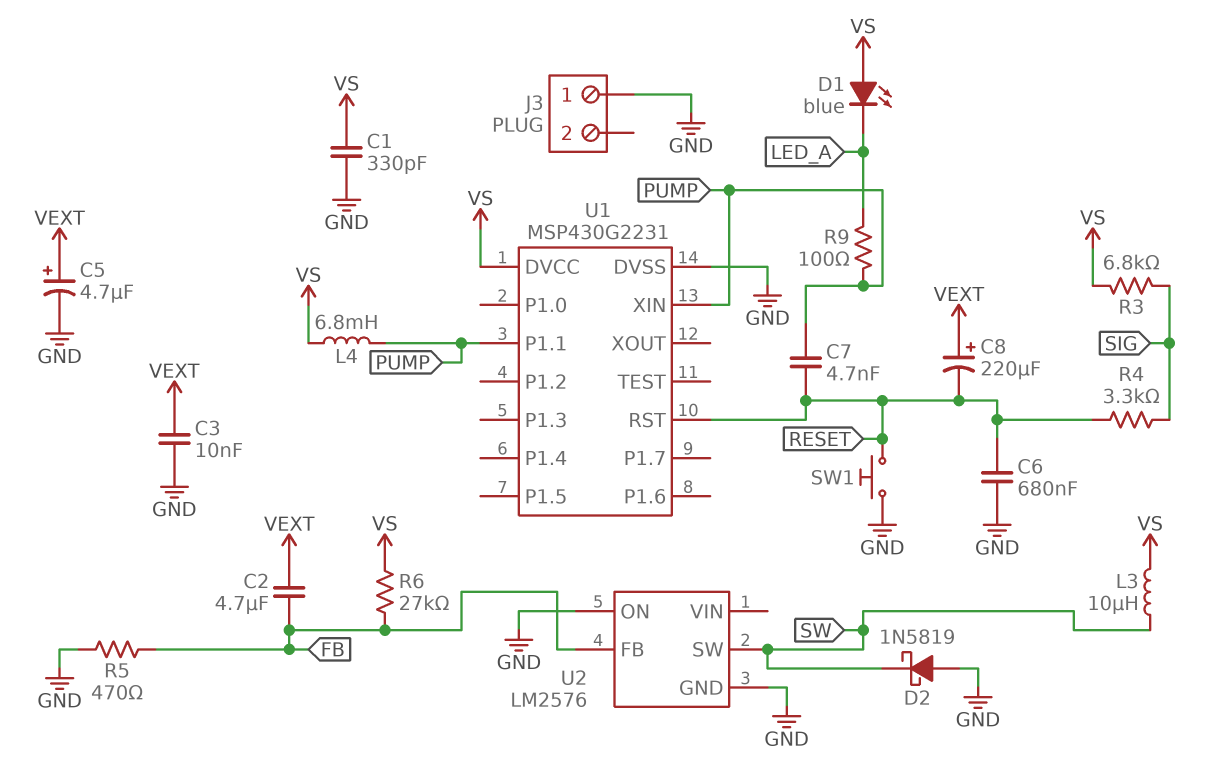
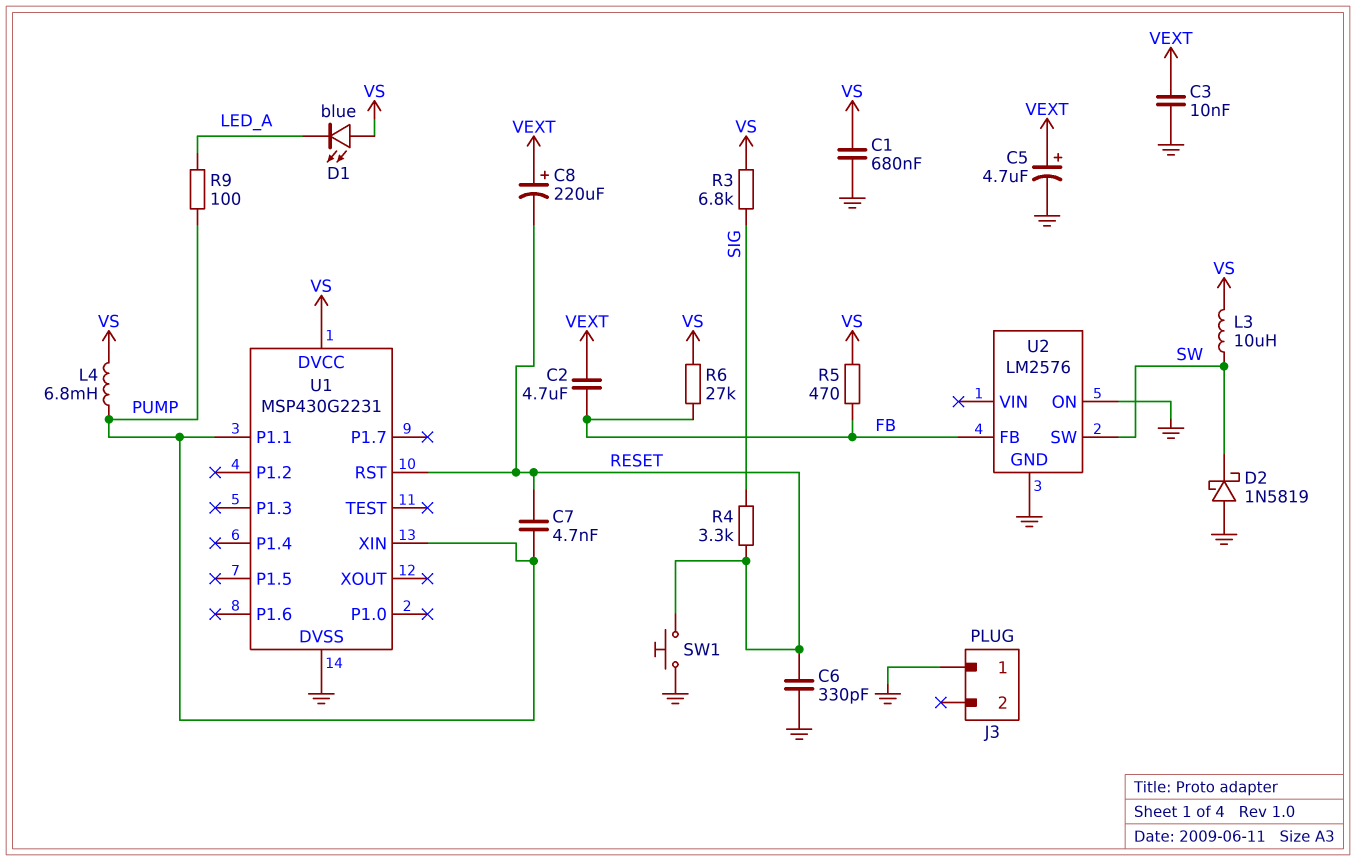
C1: 330pF (GND, VS) -> 680nF (GND, VS)
C6: 680nF (GND, RESET) -> 330pF (GND, RESET)
R5: 470 (FB, GND) -> 470 (FB, VS)

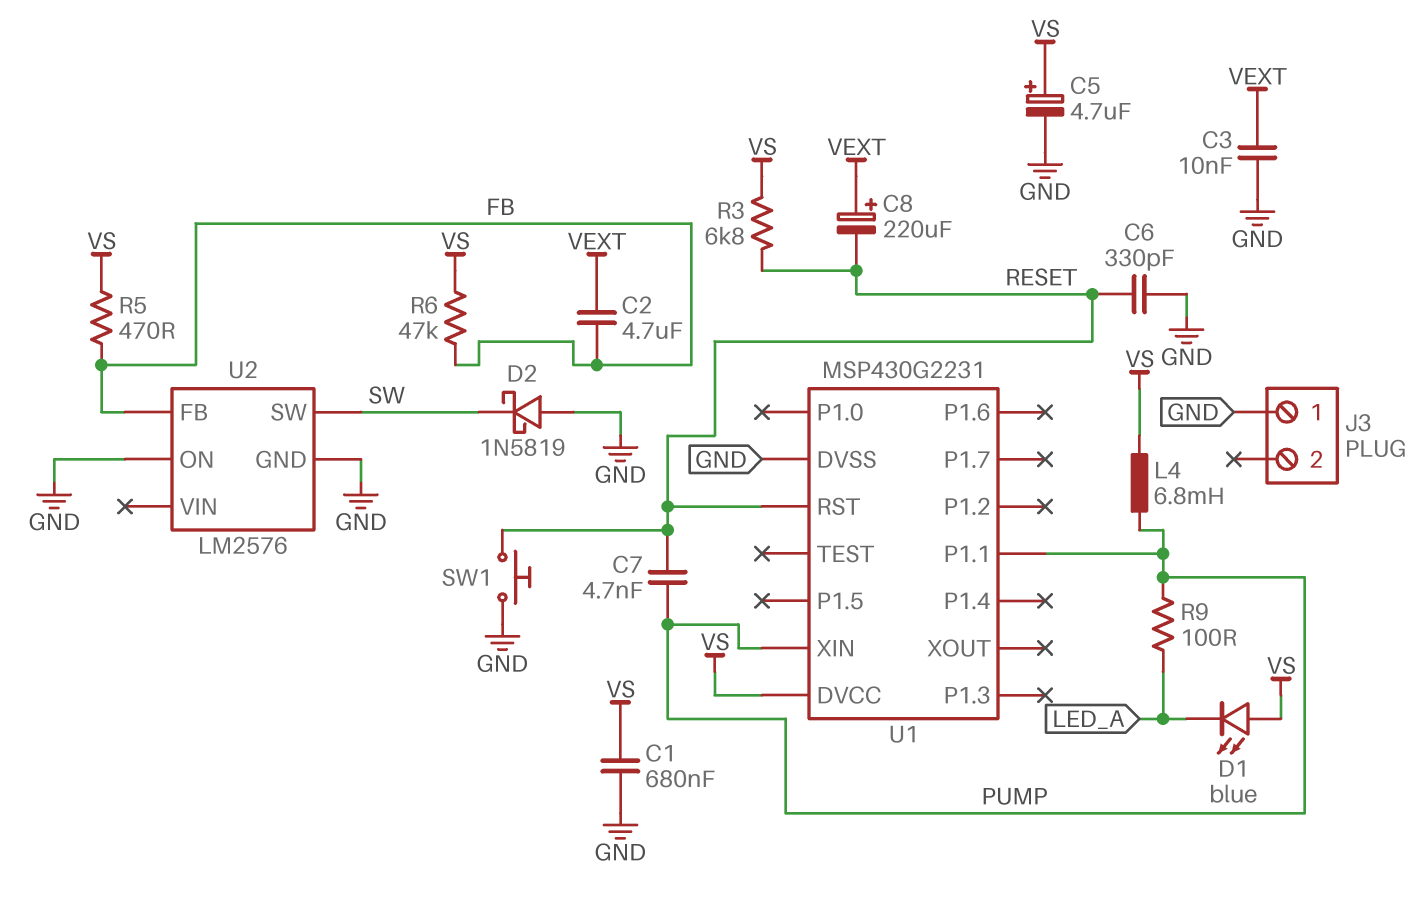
C5: 4.7uF (plus VEXT, minus GND) -> 4.7uF (plus VS, minus GND)
L3: 10uH (SW, VS) -> none
R3: 6.8k (SIG, VS) -> 6.8k (RESET, VS)
R4: 3.3k (RESET, SIG) -> none
R6: 27k (FB, VS) -> 47k (FB, VS)

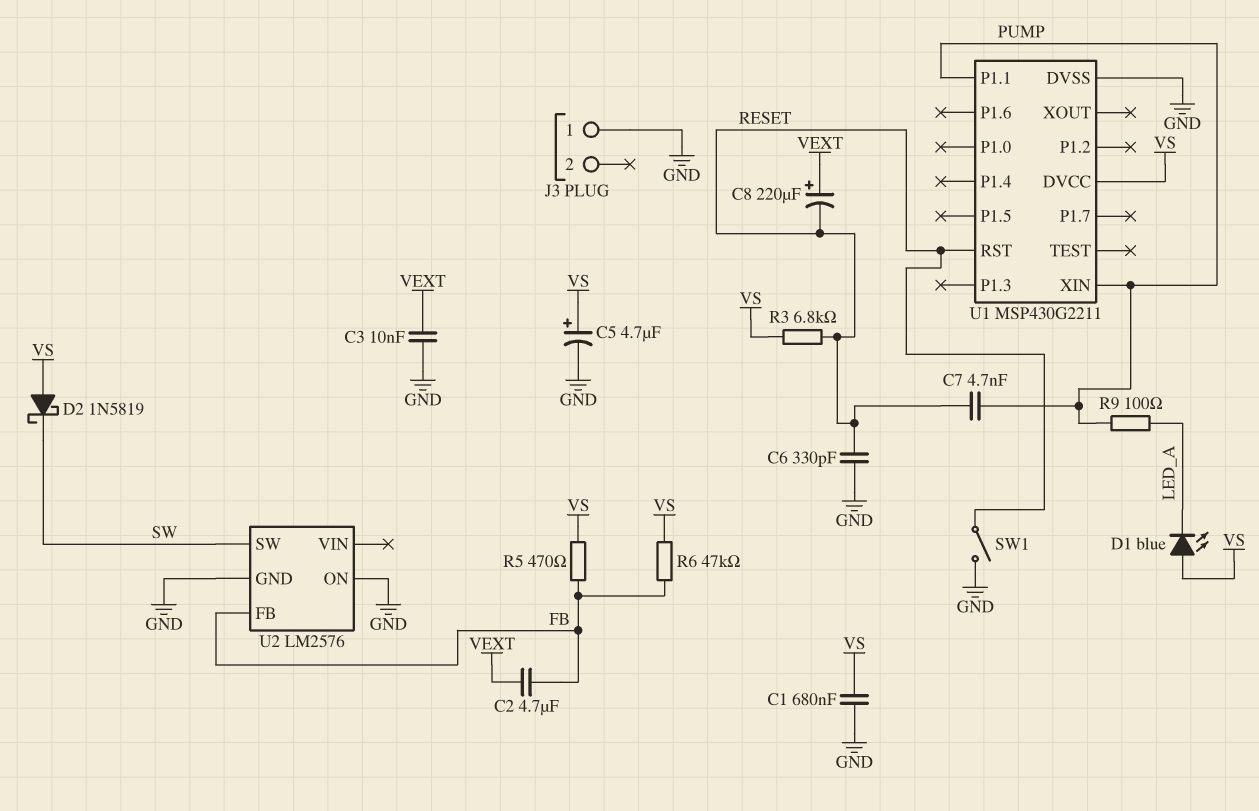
D2: schottky 1N5819 (A GND, K SW) -> schottky 1N5819 (A VS, K SW)
L4: 6.8mH (PUMP, VS) -> none
SW1: button (GND, RESET) -> switch (GND, RESET)
U1: MSP430G2231 -> MSP430G2211

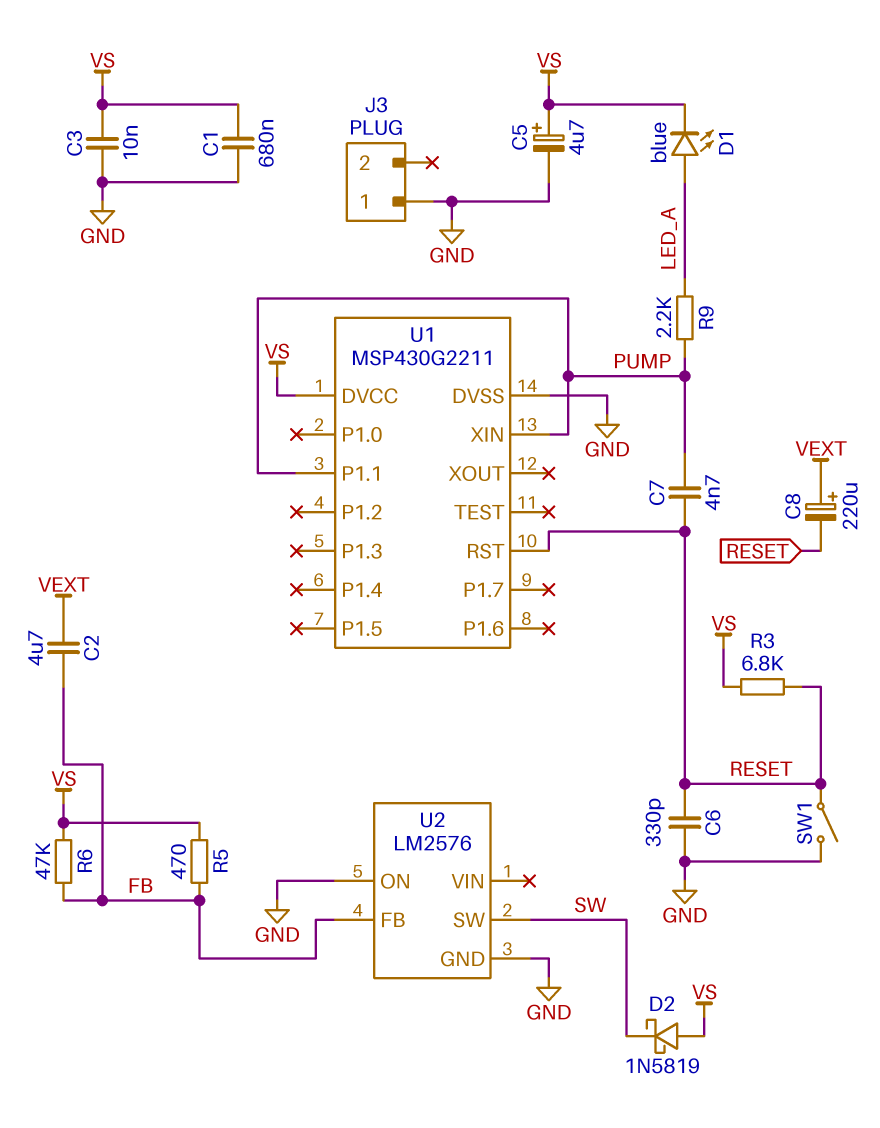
C3: 10nF (GND, VEXT) -> 10nF (GND, VS)
D1: LED blue (A VS, K LED_A) -> LED blue (A LED_A, K VS)
R9: 100 (LED_A, PUMP) -> 2.2k (LED_A, PUMP)

